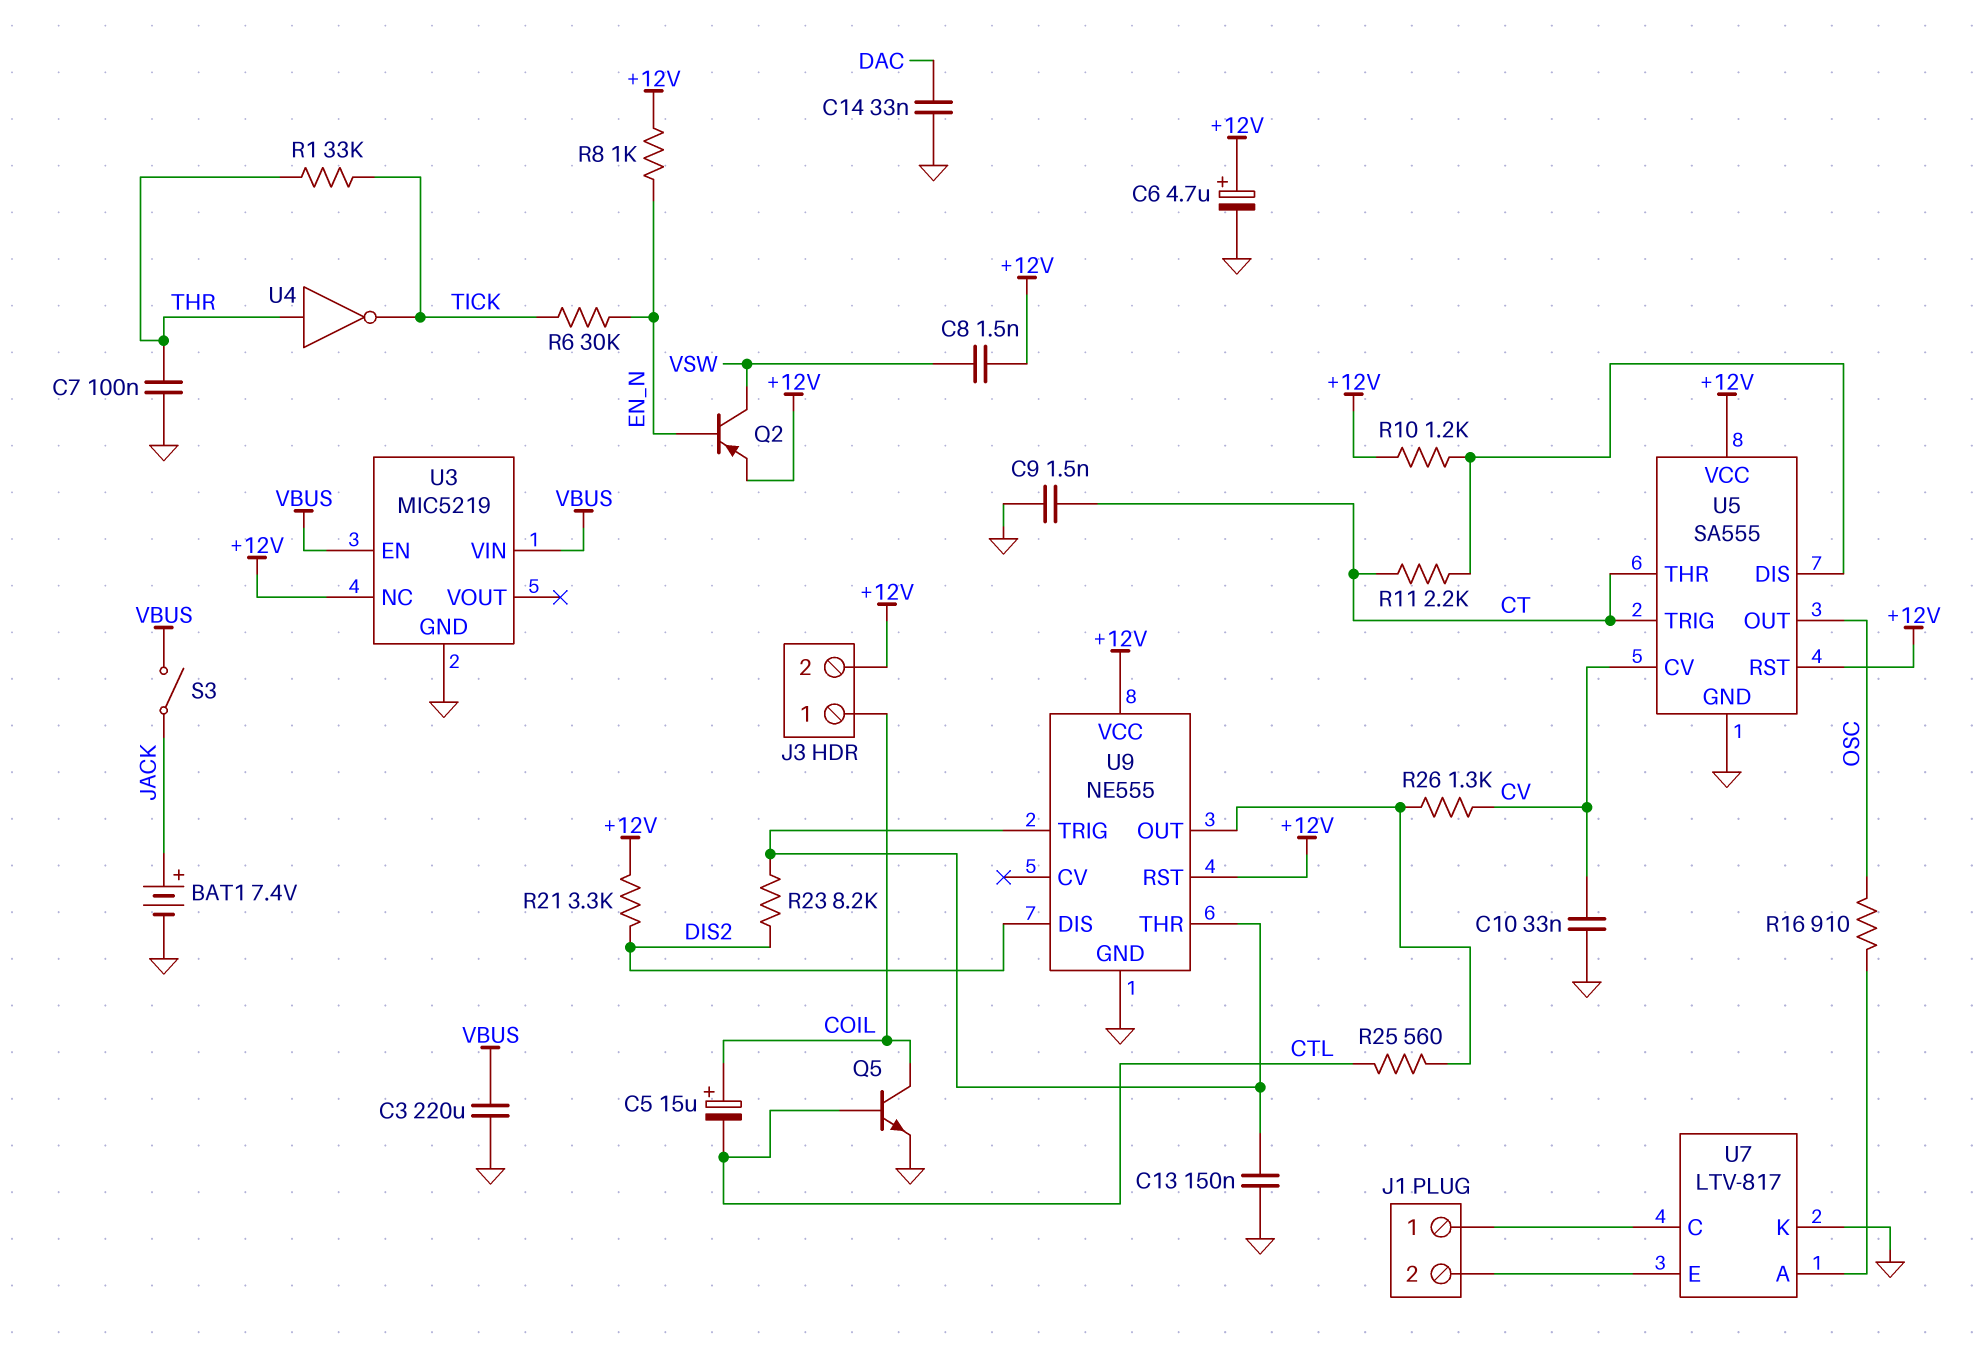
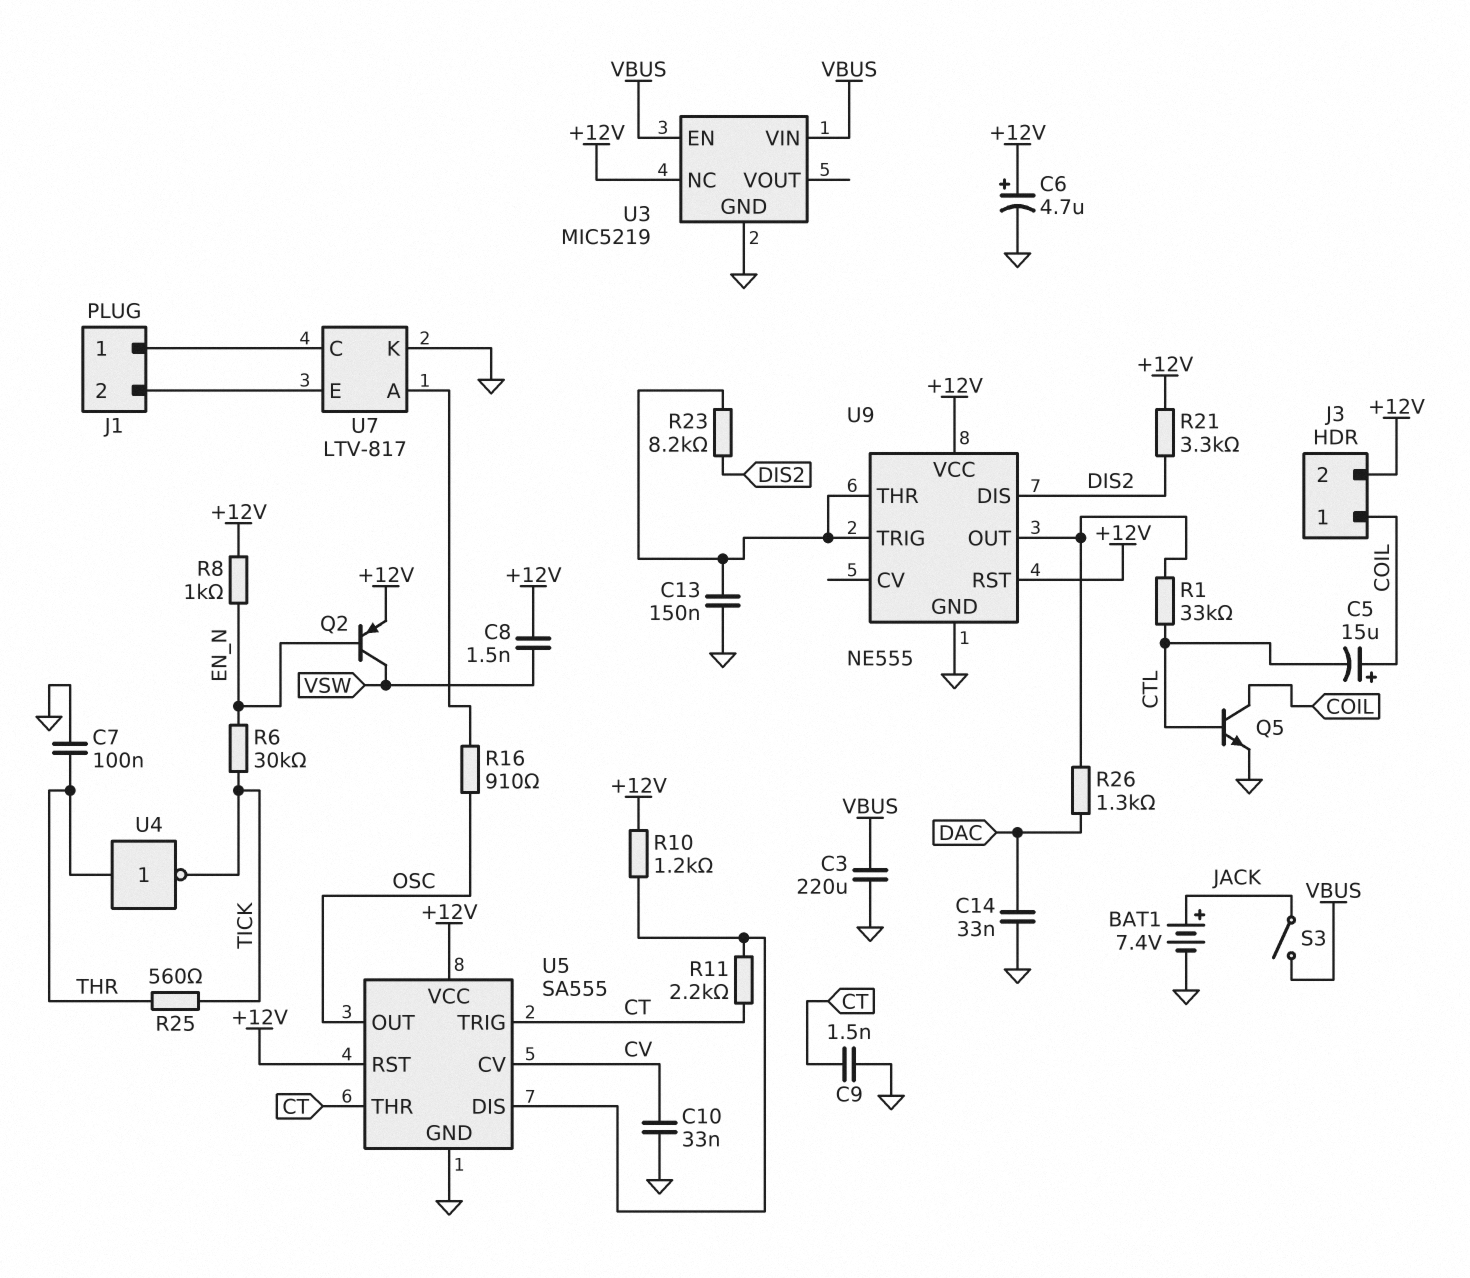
R1: 33k (THR, TICK) -> 33k (CTL, U9/OUT)
R25: 560 (CTL, U9/OUT) -> 560 (THR, TICK)
R26: 1.3k (CV, U9/OUT) -> 1.3k (DAC, U9/OUT)

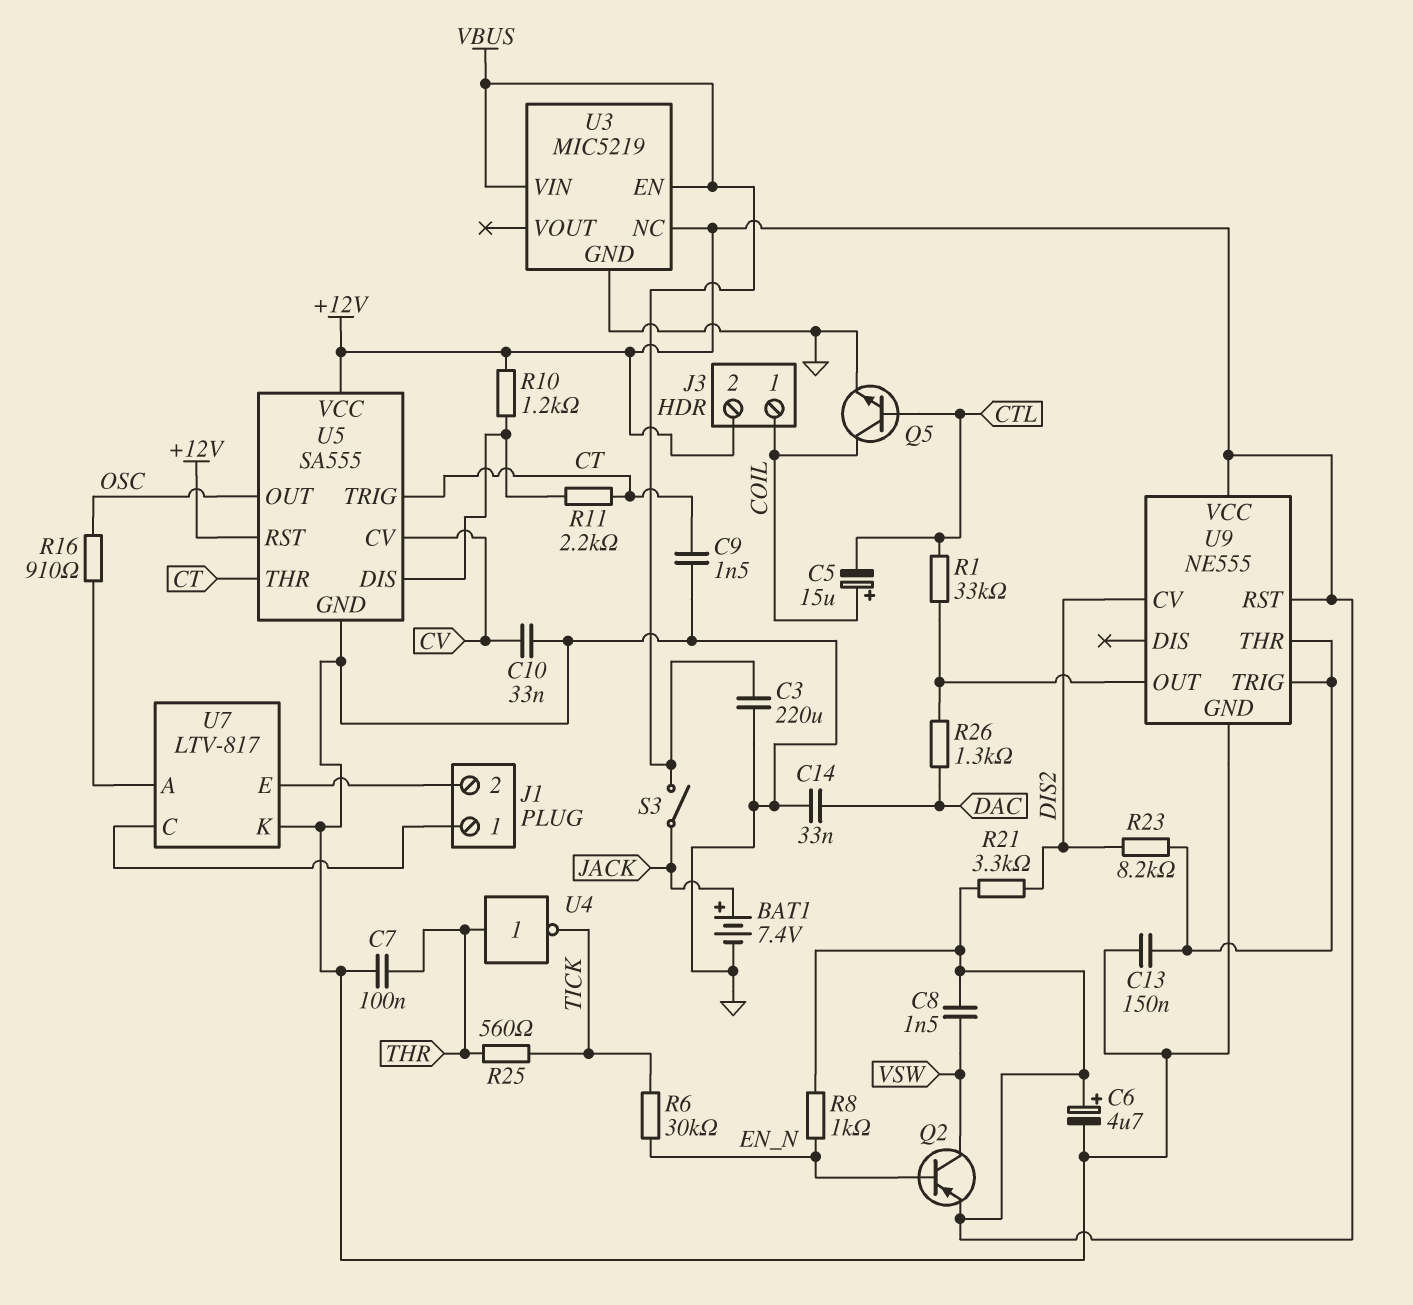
U9 pin CV: none -> DIS2
U9 pin DIS: DIS2 -> none

